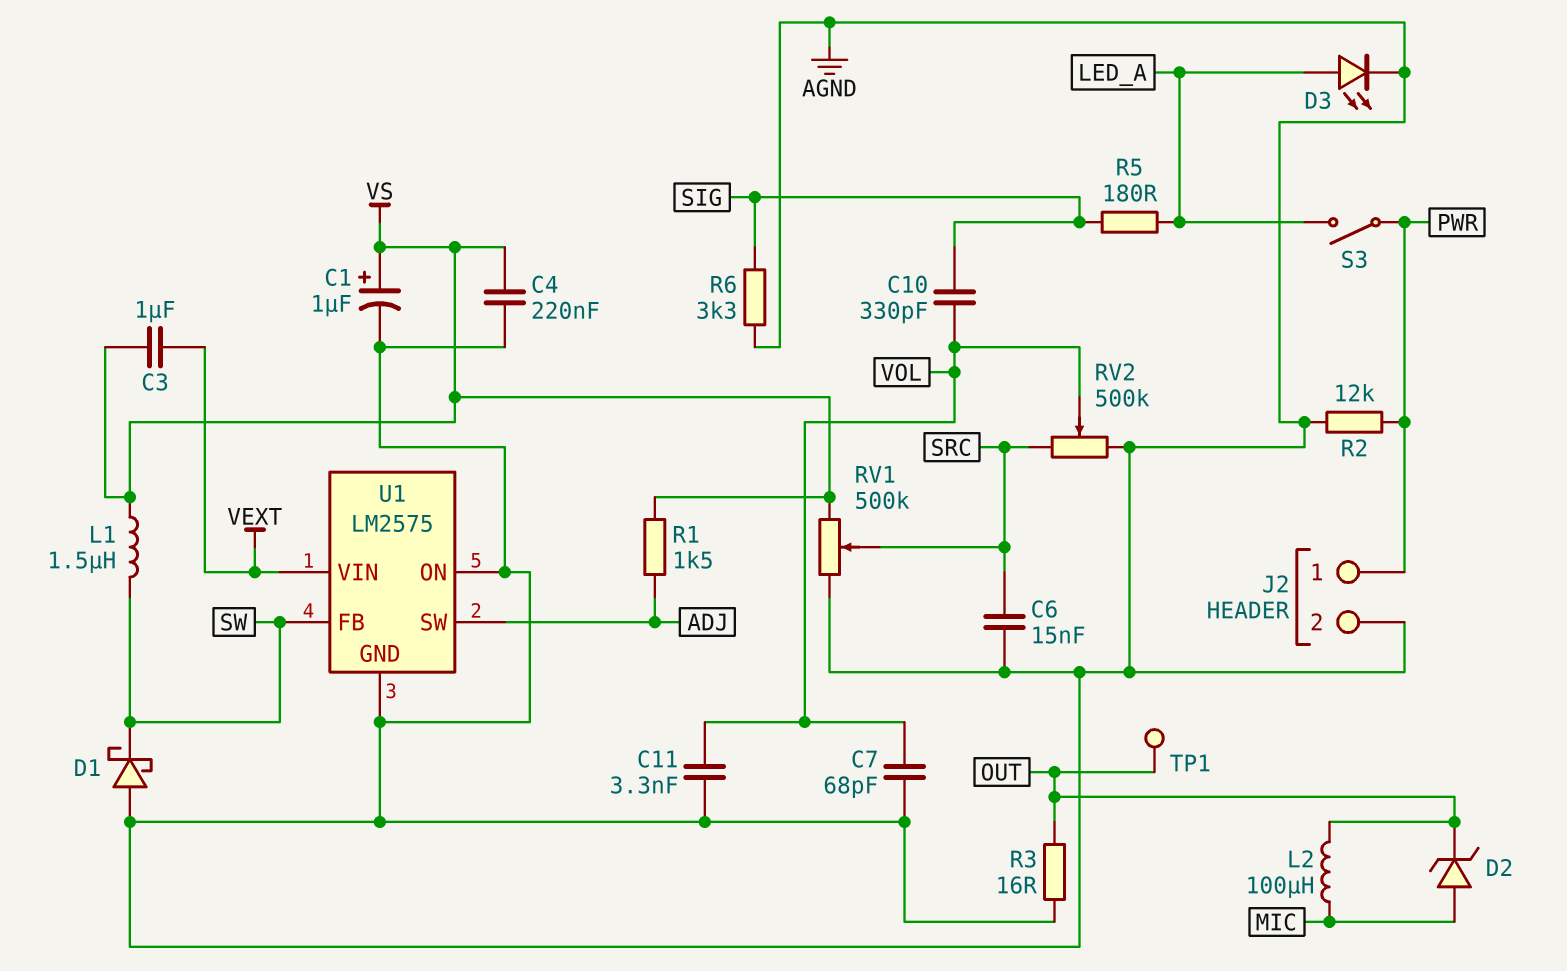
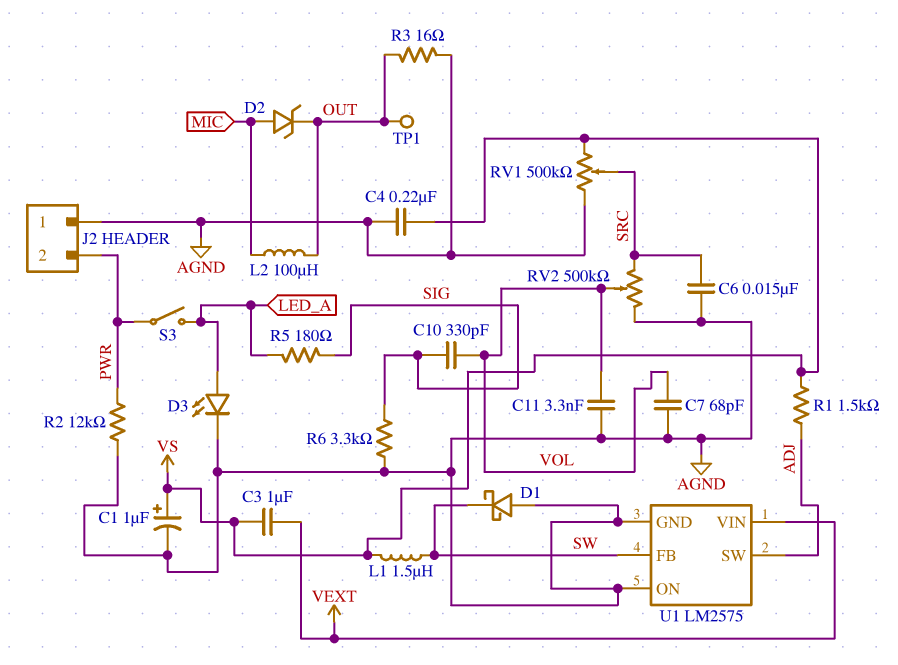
J2 pin 1: PWR -> AGND
J2 pin 2: AGND -> PWR

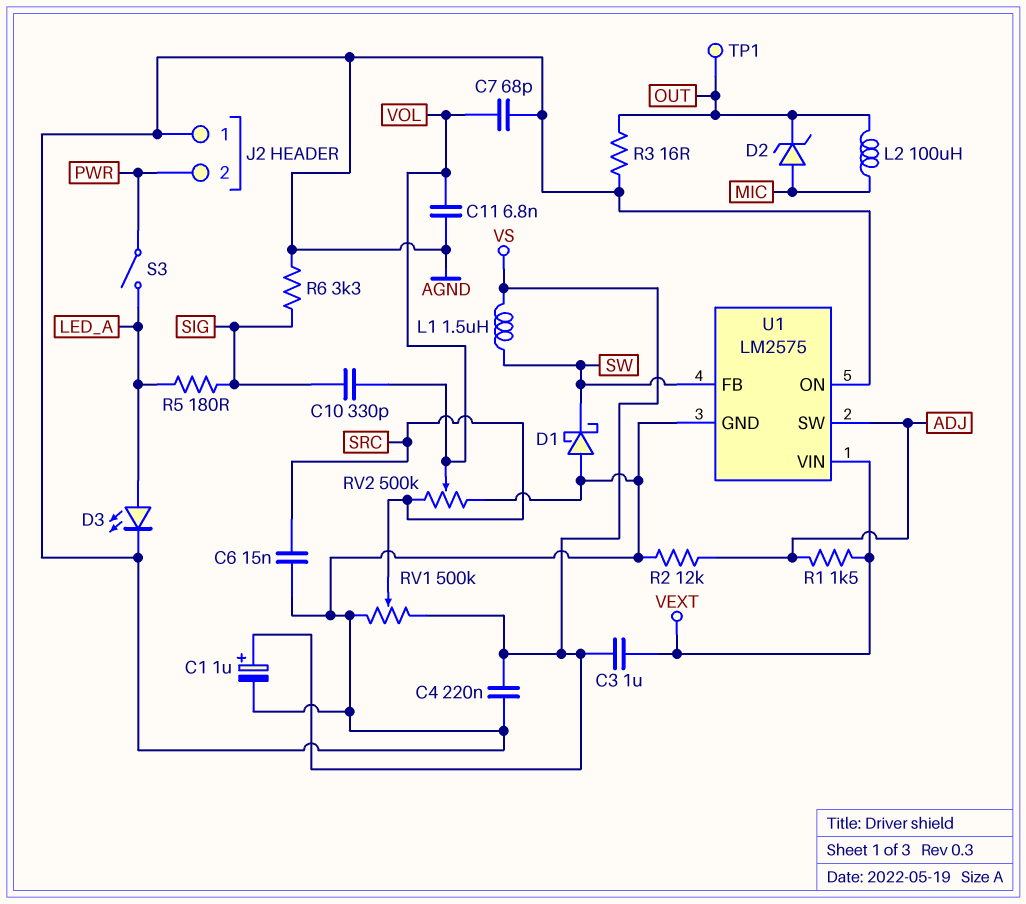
C11: 3.3nF (AGND, VOL) -> 6.8nF (AGND, VOL)
R1: 1.5k (ADJ, VS) -> 1.5k (ADJ, VEXT)
R2: 12k (AGND, PWR) -> 12k (ADJ, AGND)

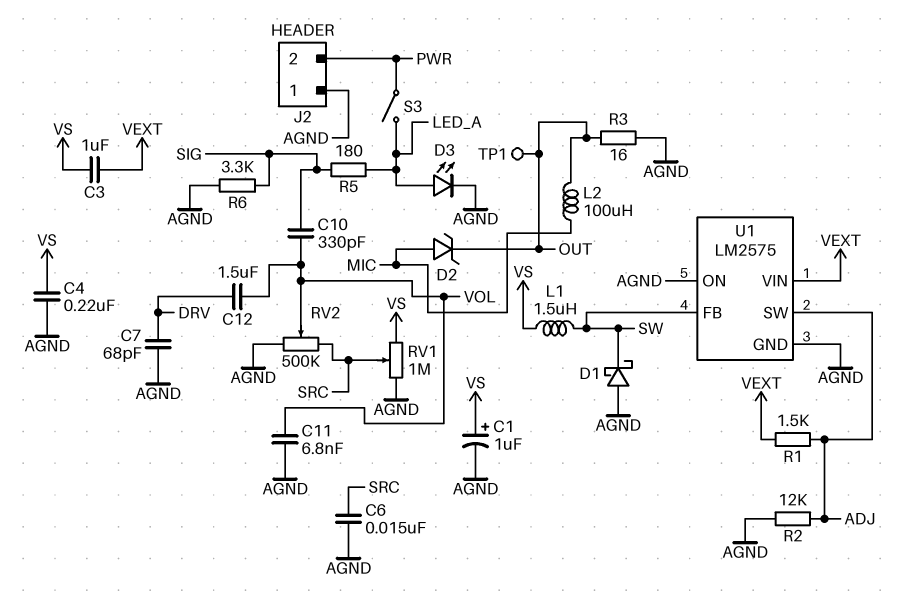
C7: 68pF (AGND, VOL) -> 68pF (AGND, DRV)
C12: none -> 1.5uF (DRV, VOL)
RV1: 500k (AGND, VS, wiper SRC) -> 1M (AGND, VS, wiper SRC)

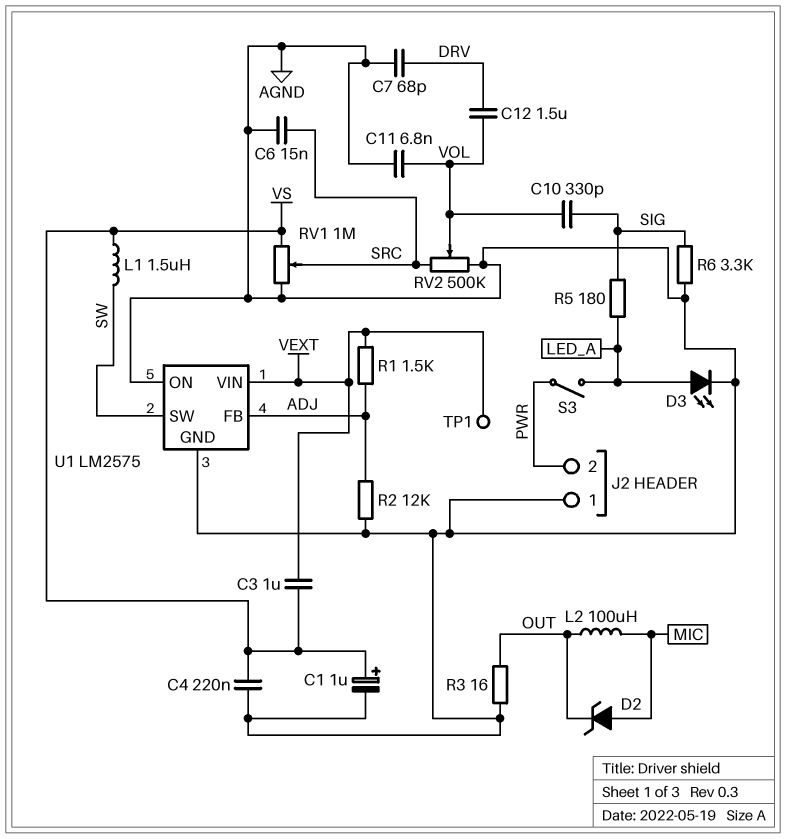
D1: schottky (A AGND, K SW) -> none
TP1: test point (OUT) -> test point (VEXT)
U1 pin FB: SW -> ADJ
U1 pin SW: ADJ -> SW

